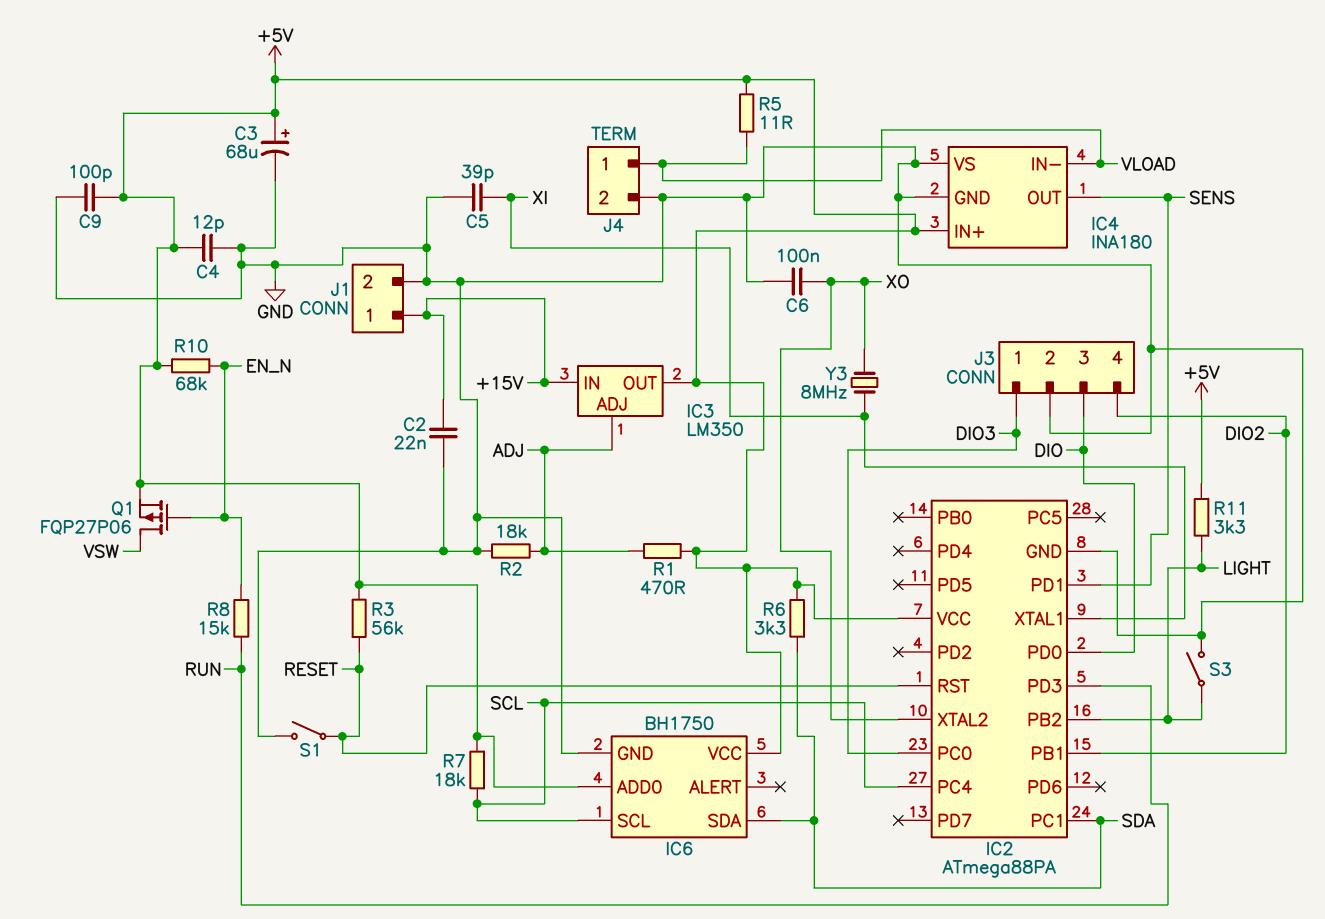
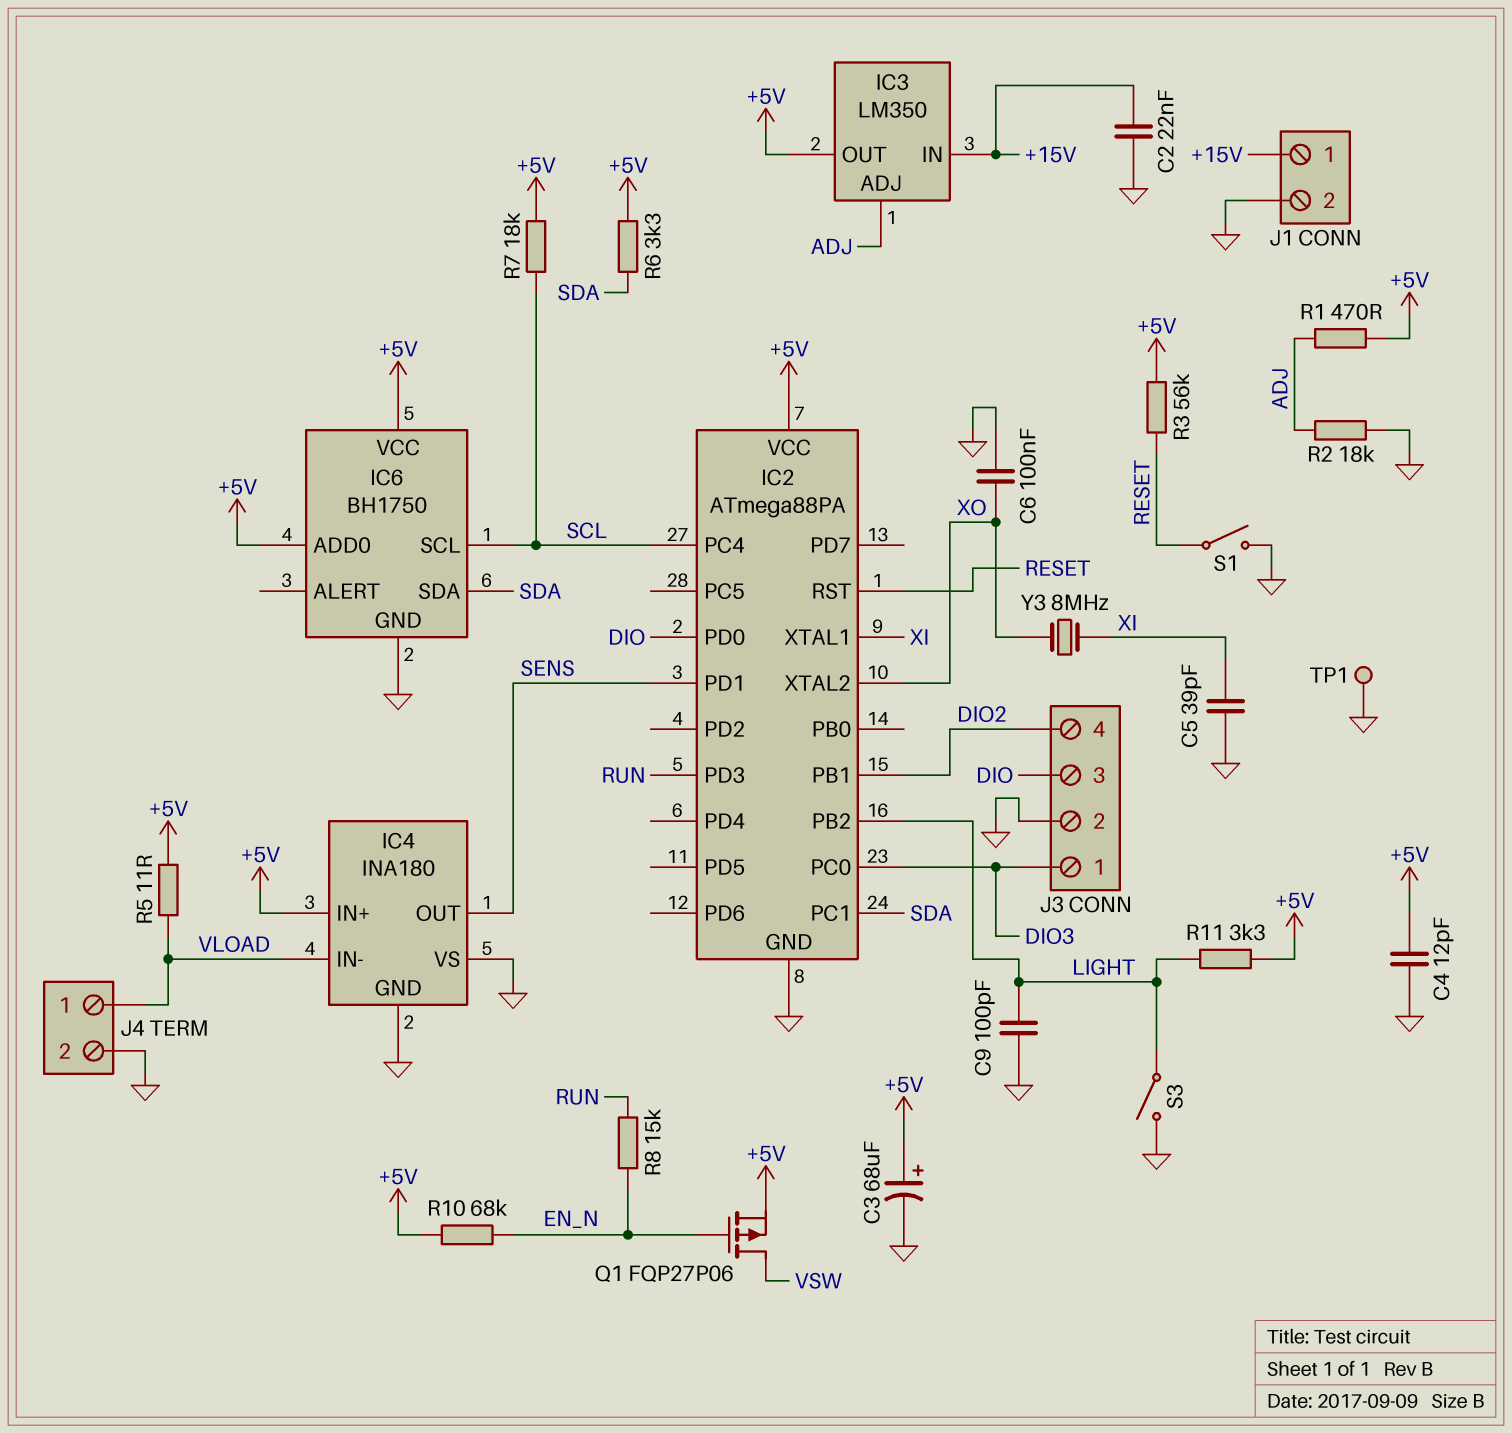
C9: 100pF (+5V, GND) -> 100pF (GND, LIGHT)
TP1: none -> test point (GND)

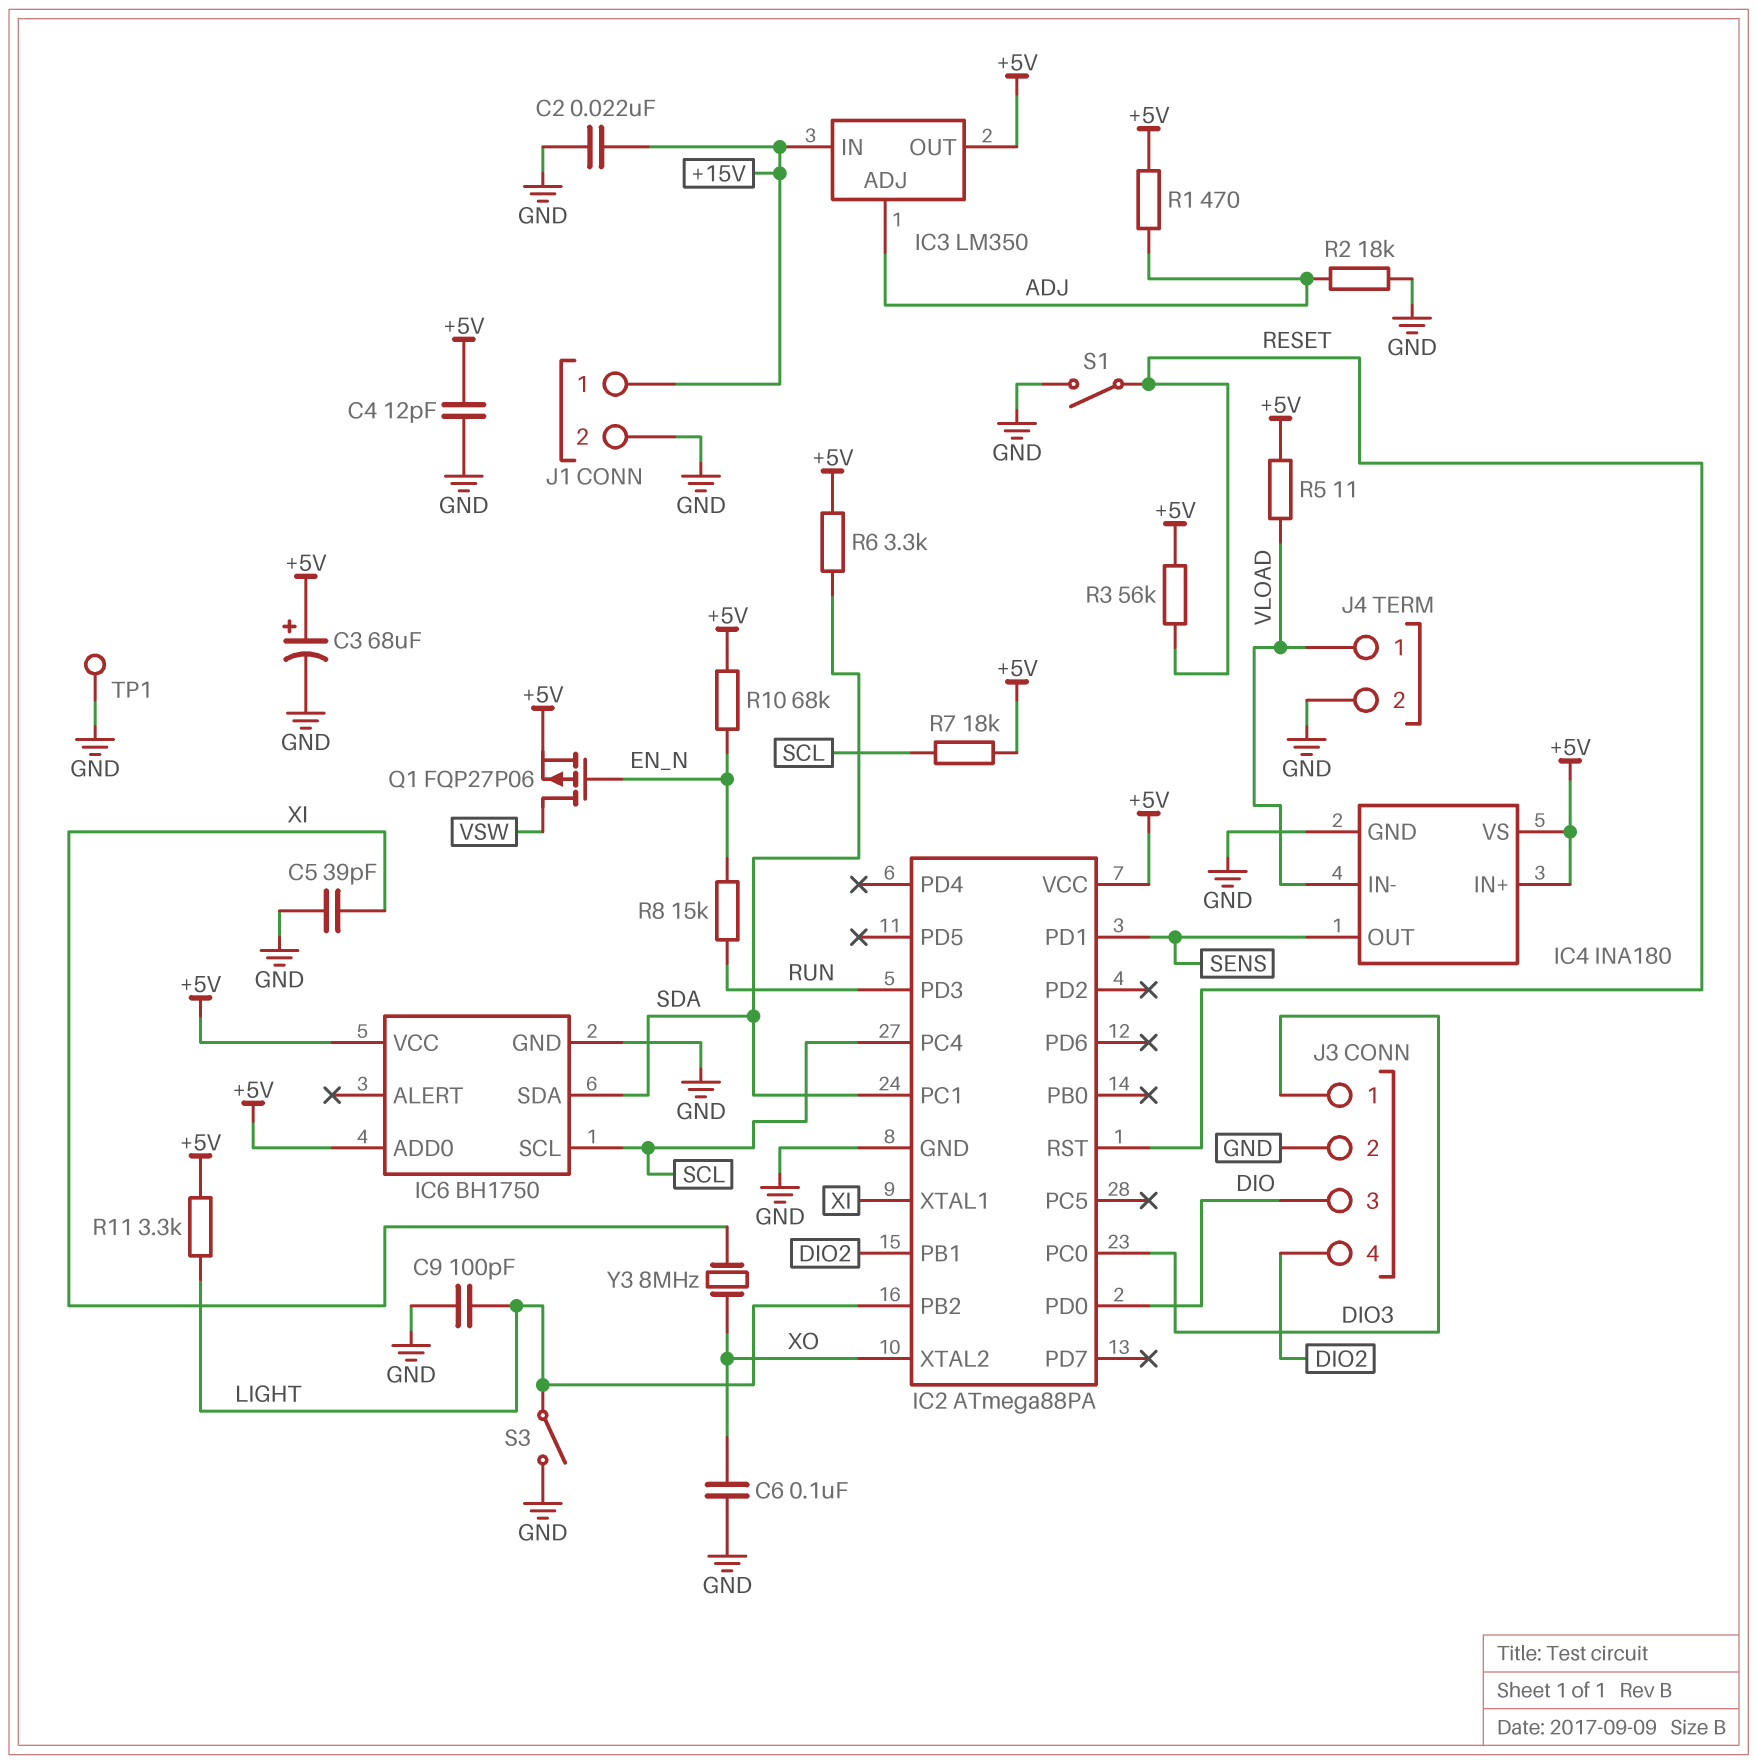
IC4 pin VS: GND -> +5V

